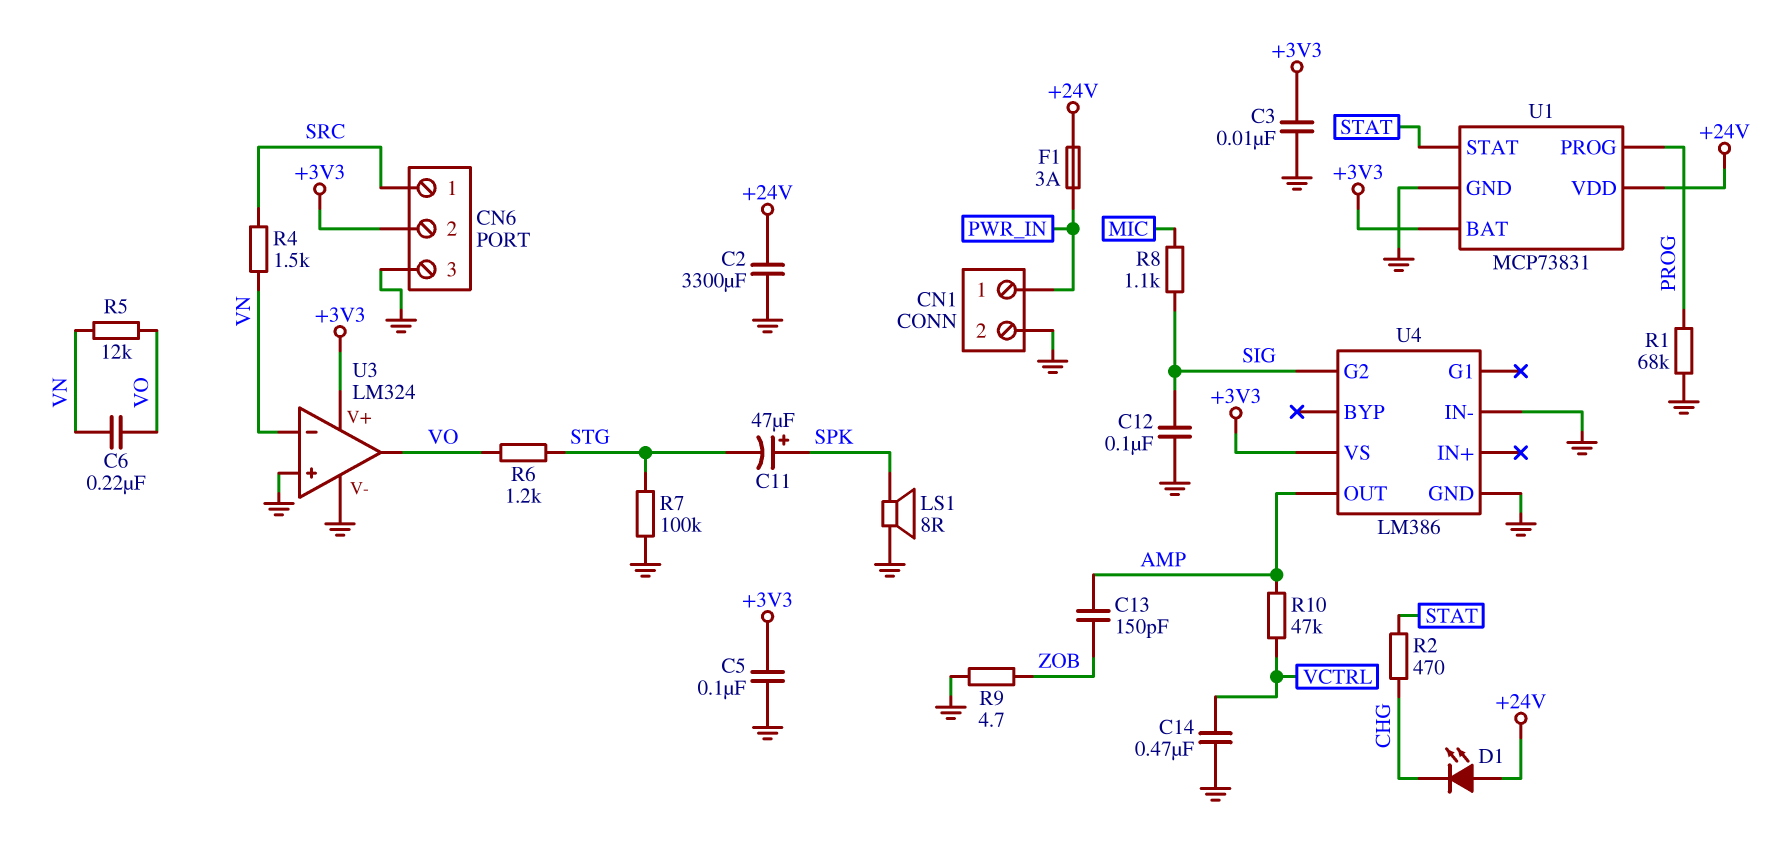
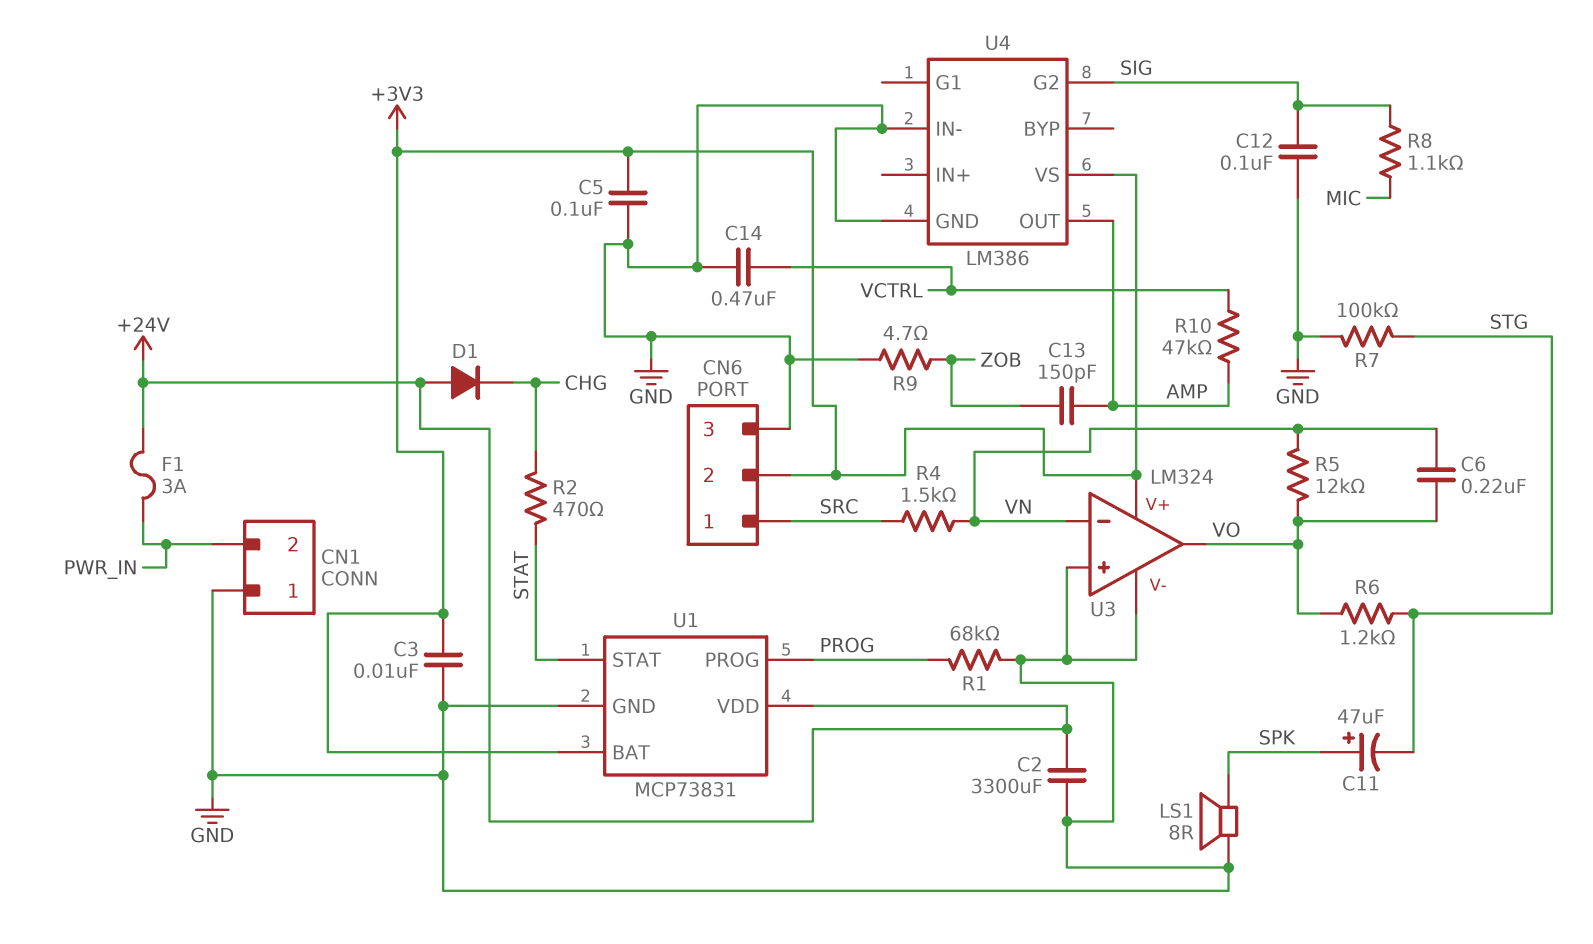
CN1 pin 1: PWR_IN -> GND
CN1 pin 2: GND -> PWR_IN
D1: LED (A +24V, K CHG) -> diode (A +24V, K CHG)

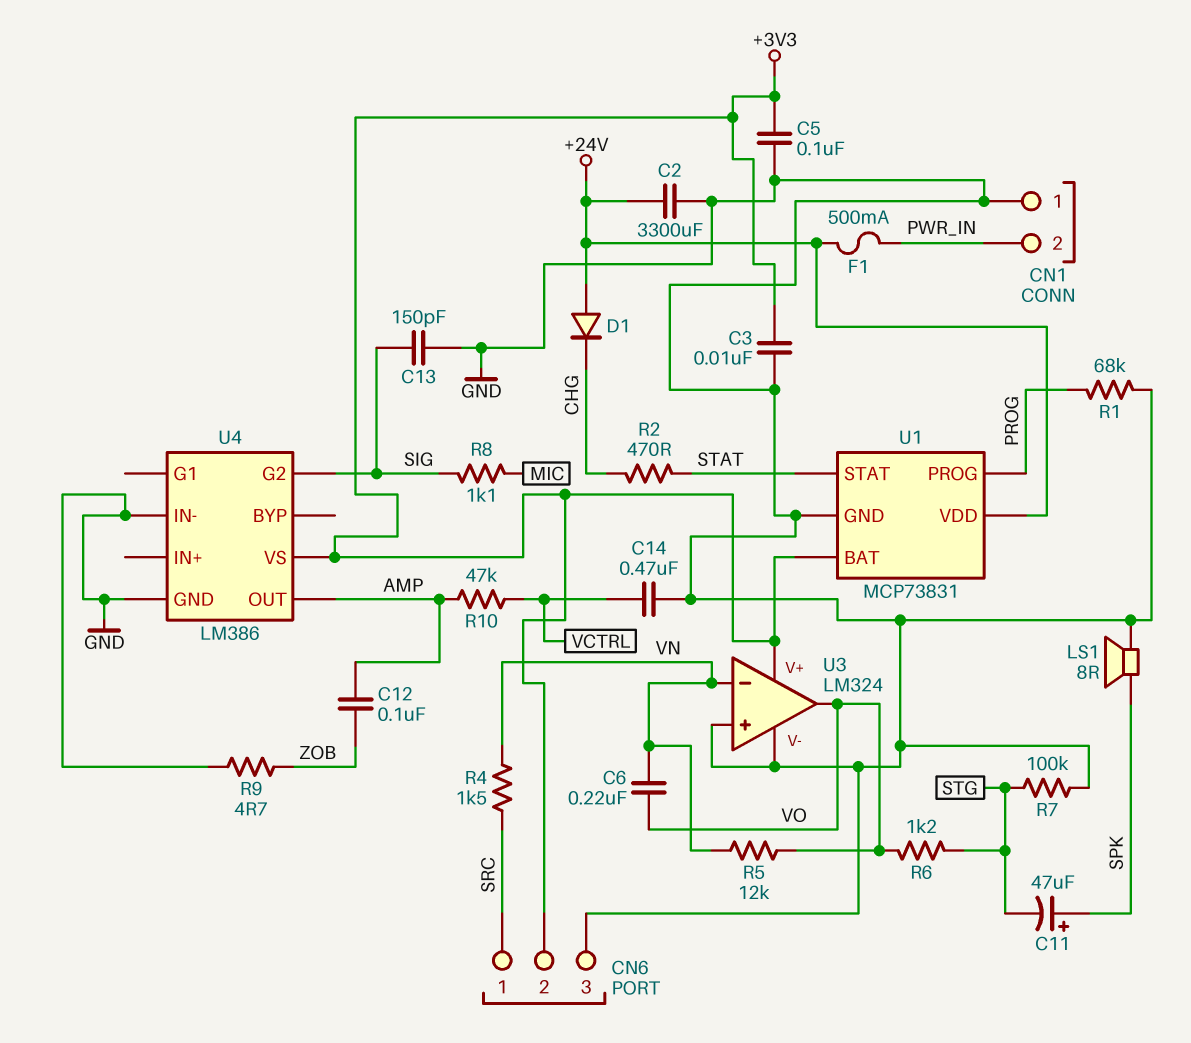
C12: 100nF (GND, SIG) -> 100nF (AMP, ZOB)
C13: 150pF (AMP, ZOB) -> 150pF (GND, SIG)
F1: 3A (+24V, PWR_IN) -> 500mA (+24V, PWR_IN)

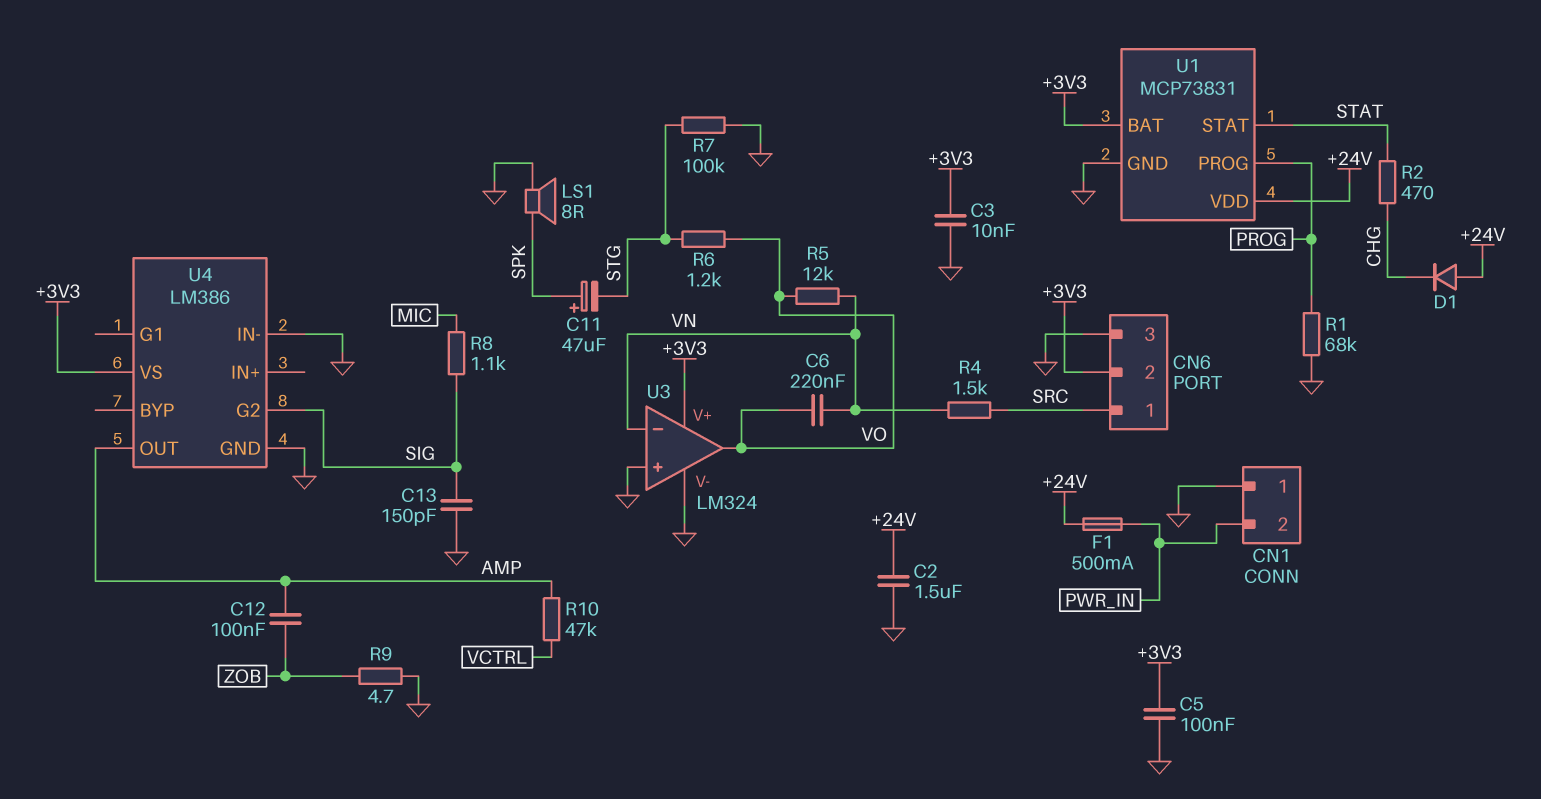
C2: 3300uF (+24V, GND) -> 1.5uF (+24V, GND)
C14: 470nF (GND, VCTRL) -> none

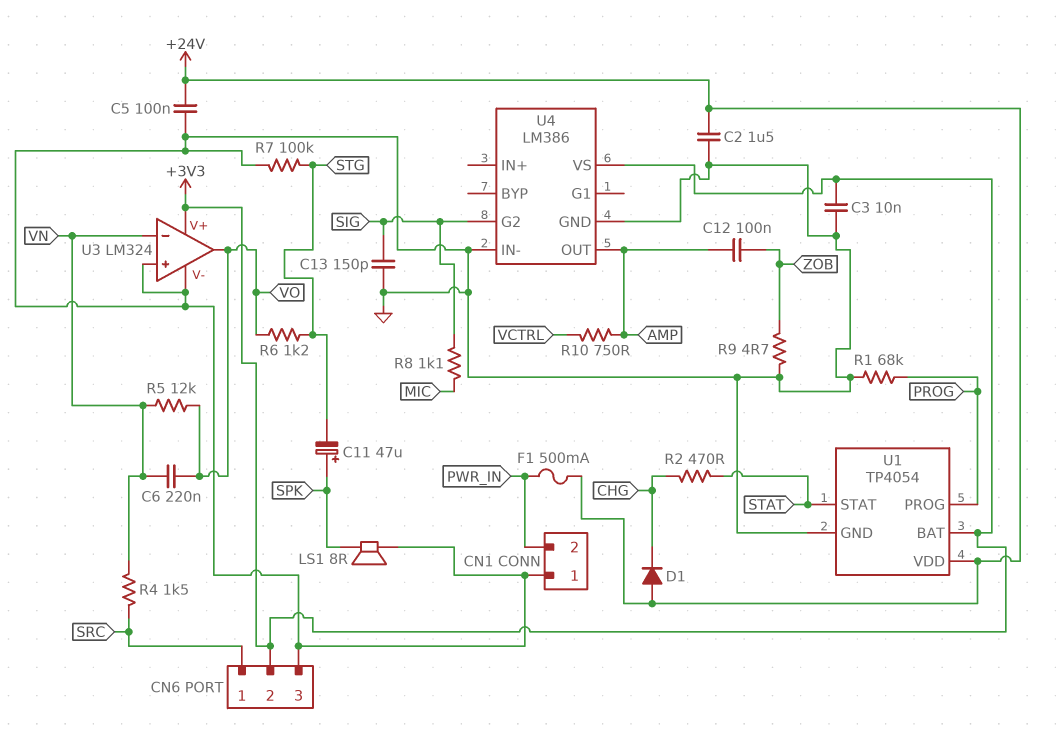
C5: 100nF (+3V3, GND) -> 100nF (+24V, GND)
R10: 47k (AMP, VCTRL) -> 750 (AMP, VCTRL)
U1: MCP73831 -> TP4054

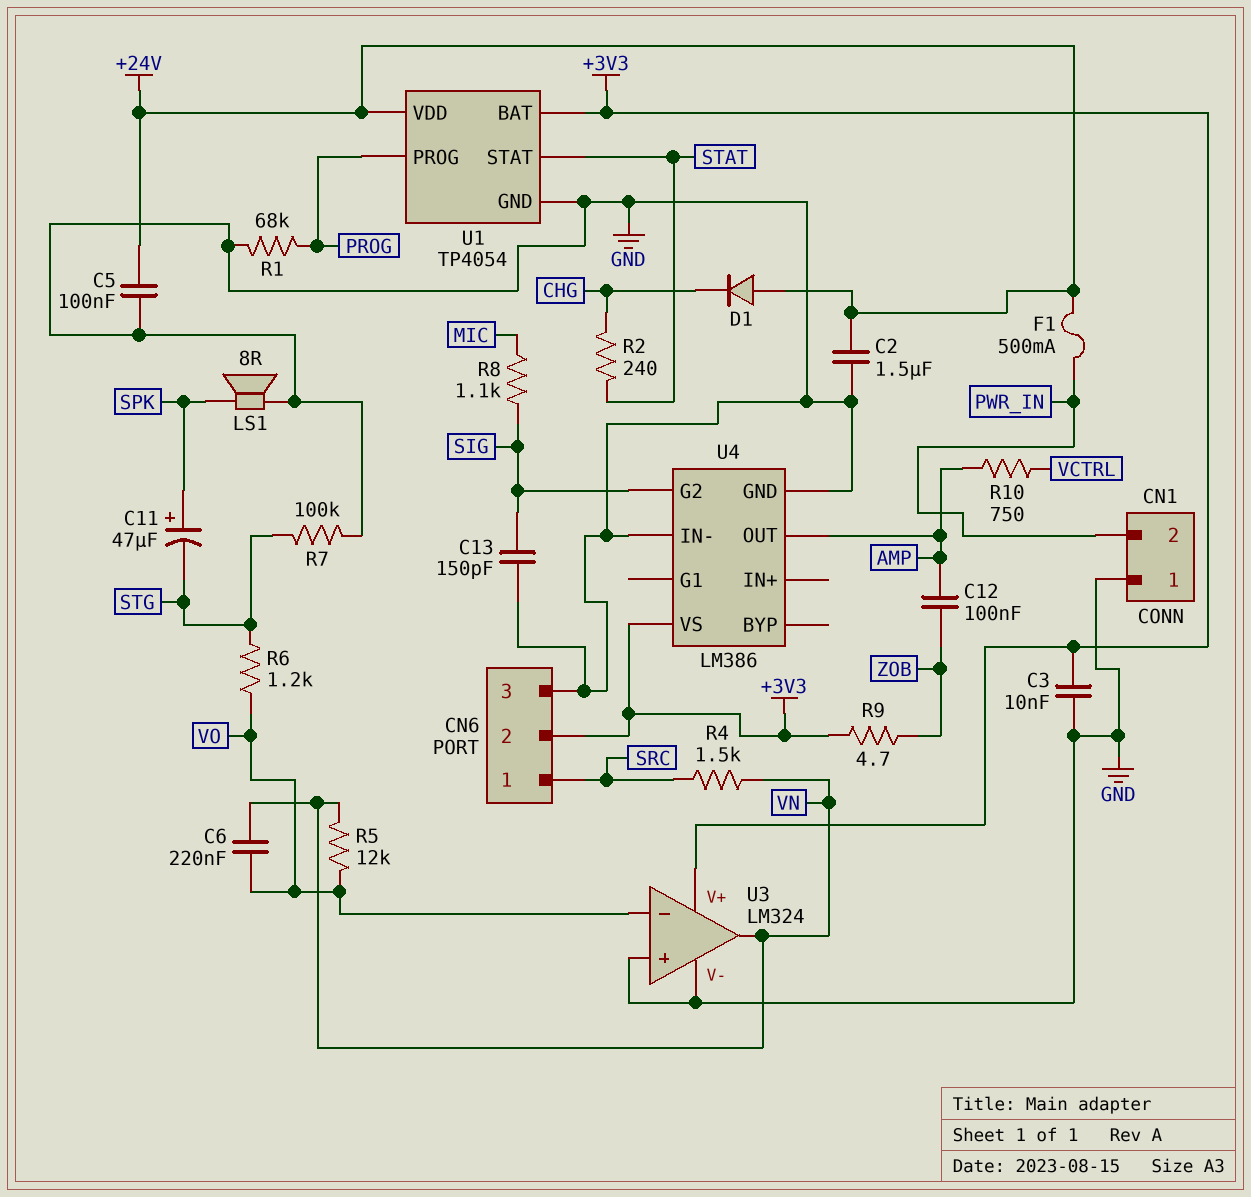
R2: 470 (CHG, STAT) -> 240 (CHG, STAT)
R9: 4.7 (GND, ZOB) -> 4.7 (+3V3, ZOB)
U3 pin in-: VN -> VO
U3 pin out: VO -> VN

